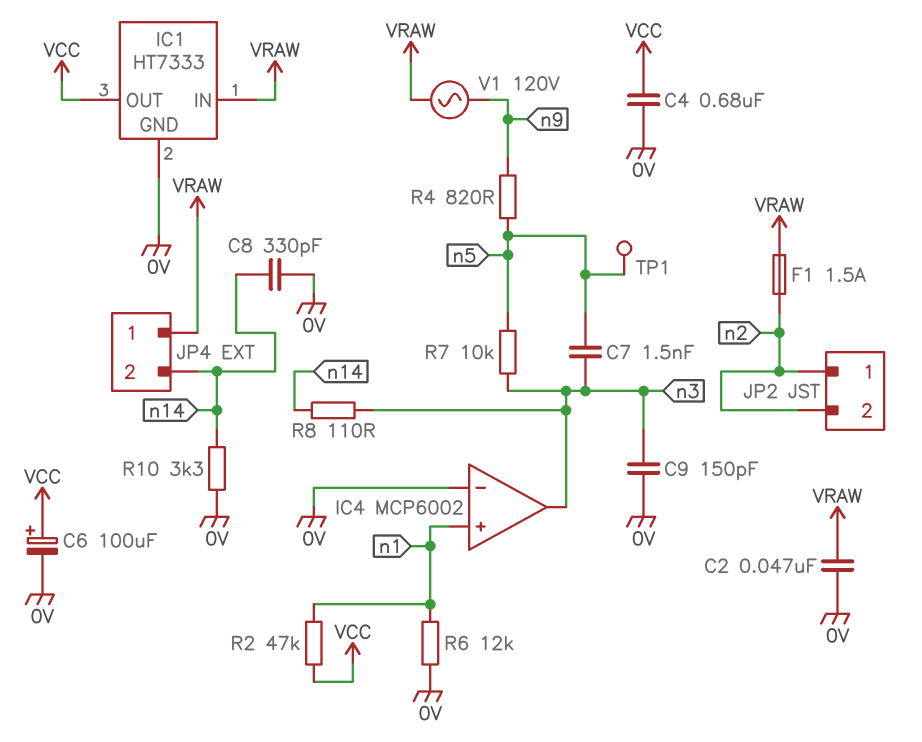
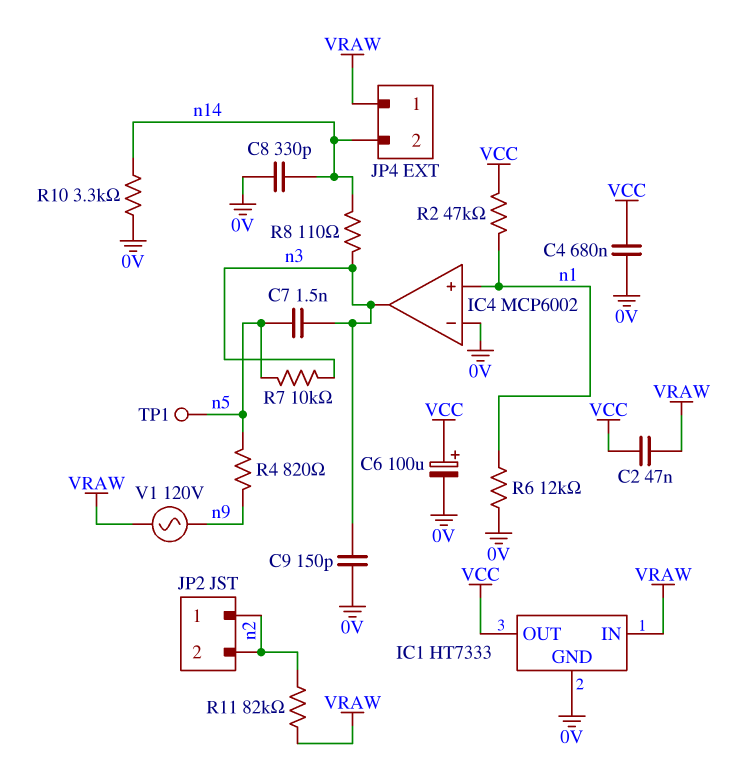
C2: 47nF (0V, VRAW) -> 47nF (VCC, VRAW)
F1: 1.5A (VRAW, n2) -> none
R11: none -> 82k (VRAW, n2)

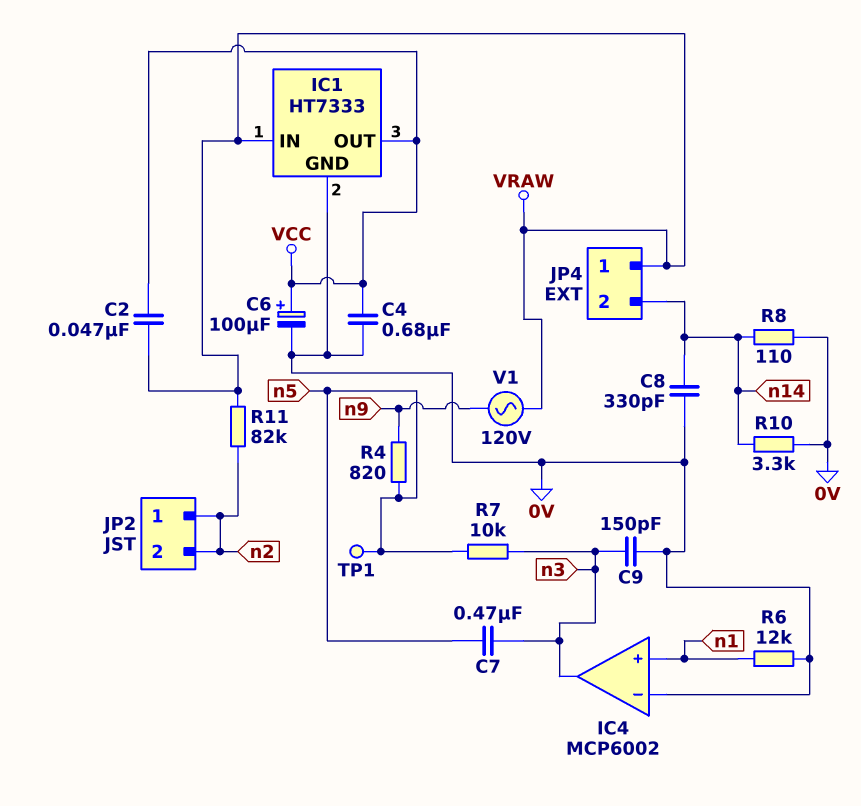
C7: 1.5nF (n3, n5) -> 470nF (n3, n5)
R2: 47k (VCC, n1) -> none
R8: 110 (n3, n14) -> 110 (0V, n14)

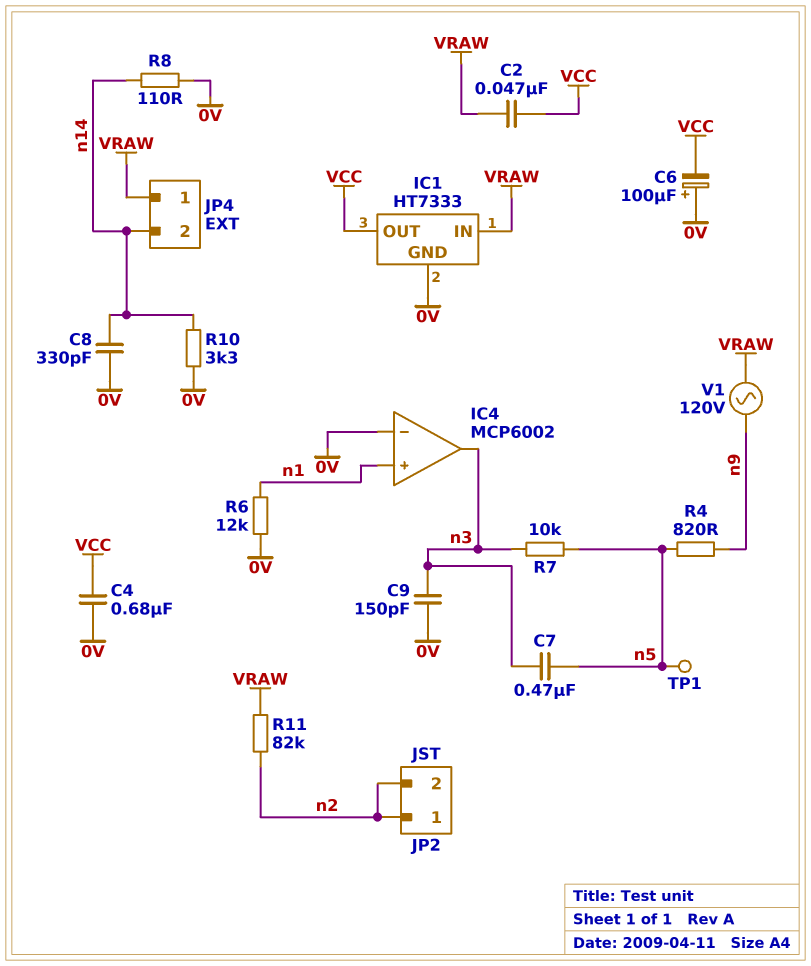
C6: 100uF (plus VCC, minus 0V) -> 100uF (plus 0V, minus VCC)

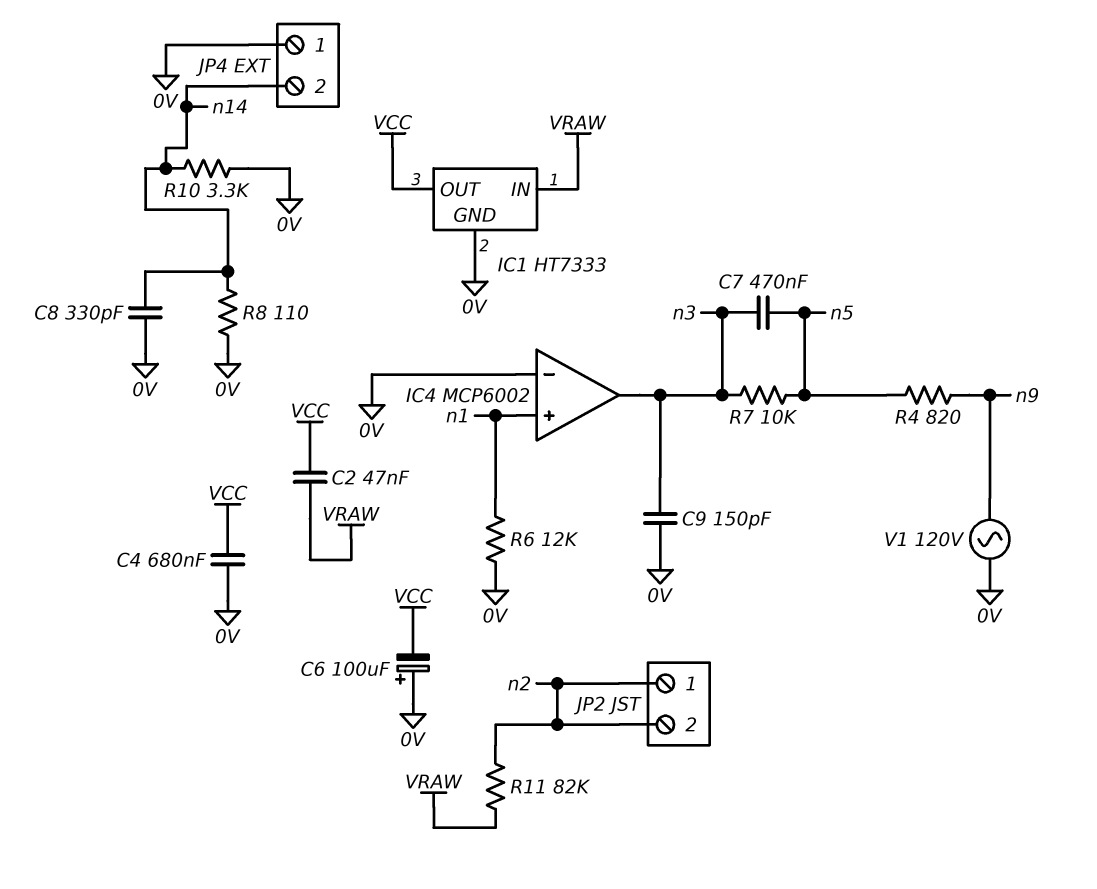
JP4 pin 1: VRAW -> 0V
TP1: test point (n5) -> none
V1: AC 120V (VRAW, n9) -> AC 120V (0V, n9)

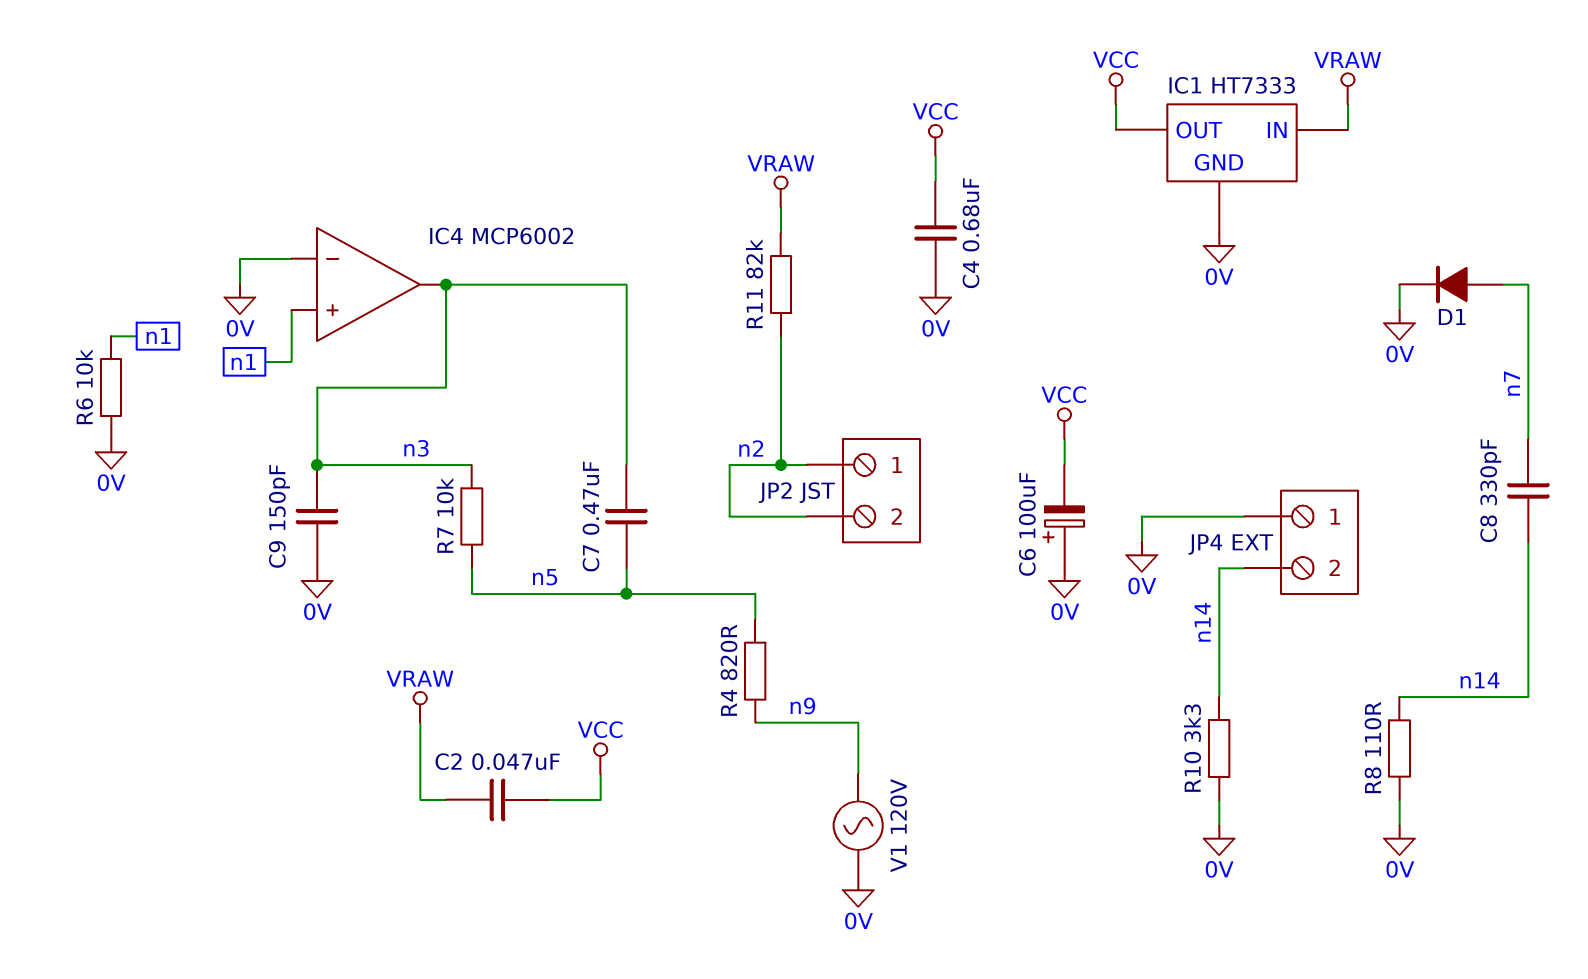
C8: 330pF (0V, n14) -> 330pF (n7, n14)
D1: none -> diode (A n7, K 0V)
R6: 12k (0V, n1) -> 10k (0V, n1)

